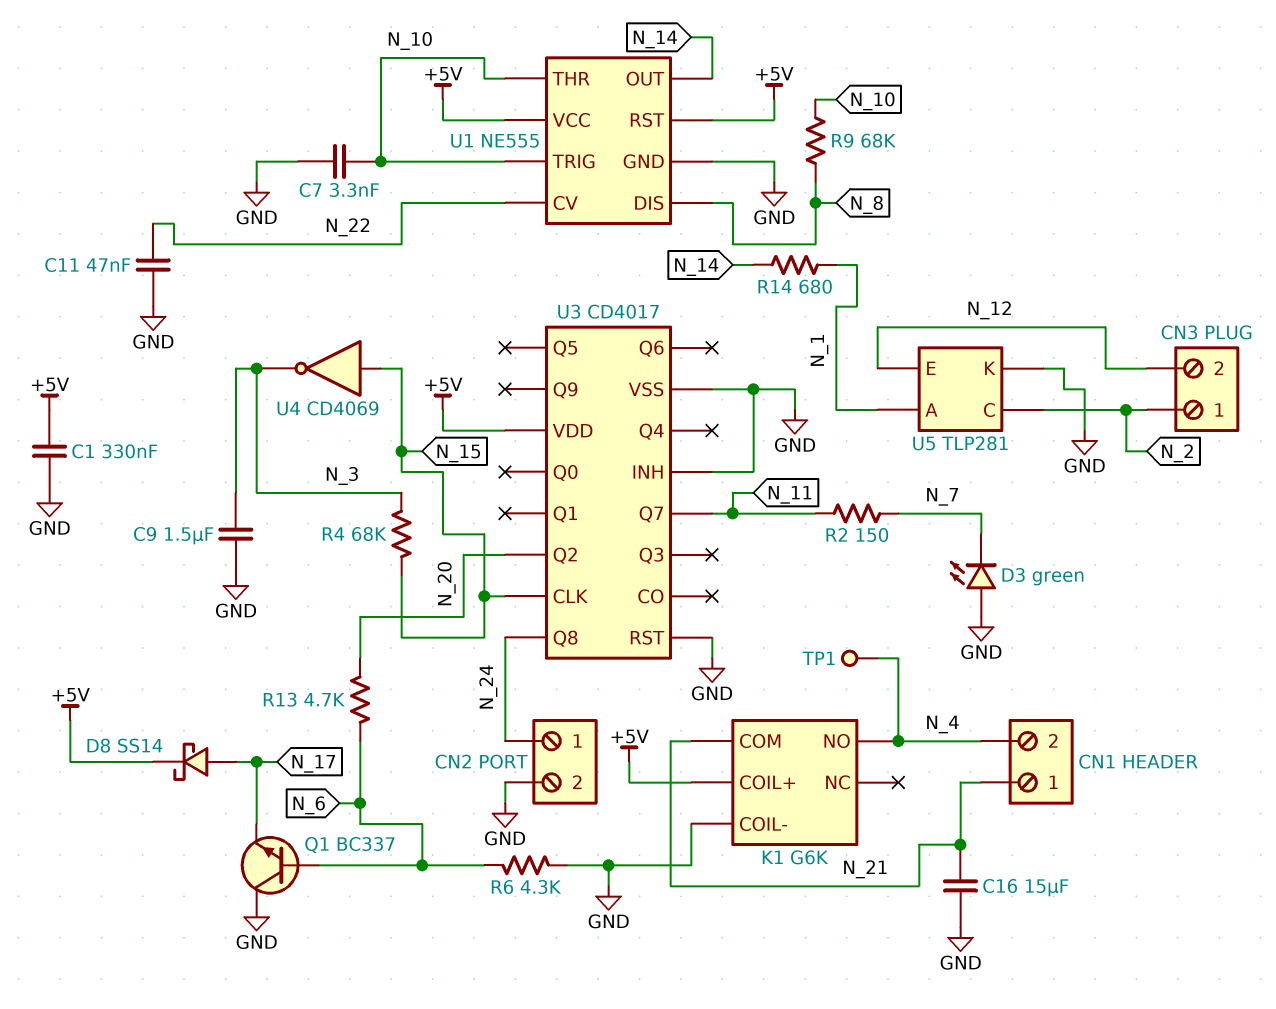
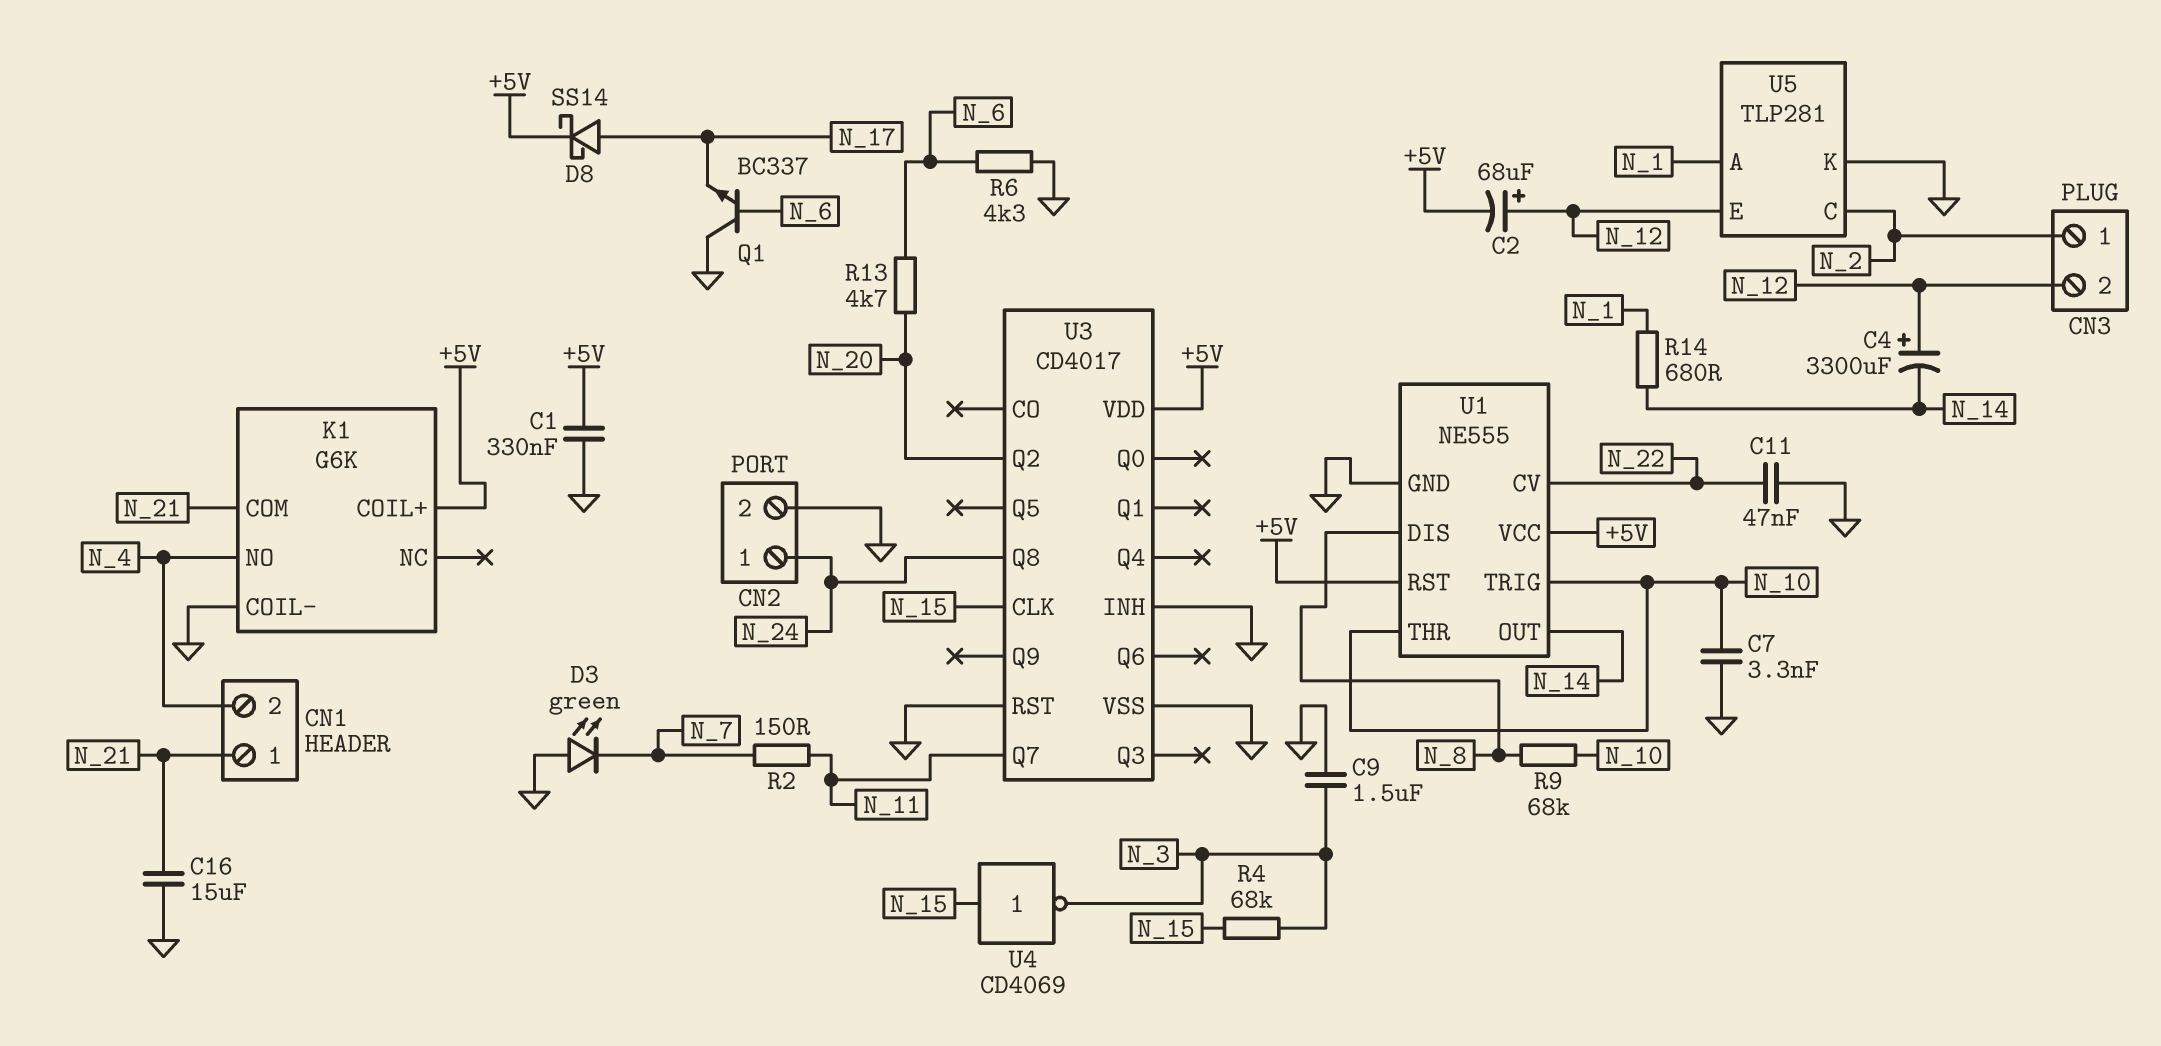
C2: none -> 68uF (plus N_12, minus +5V)
C4: none -> 3300uF (plus N_12, minus N_14)
TP1: test point (N_4) -> none

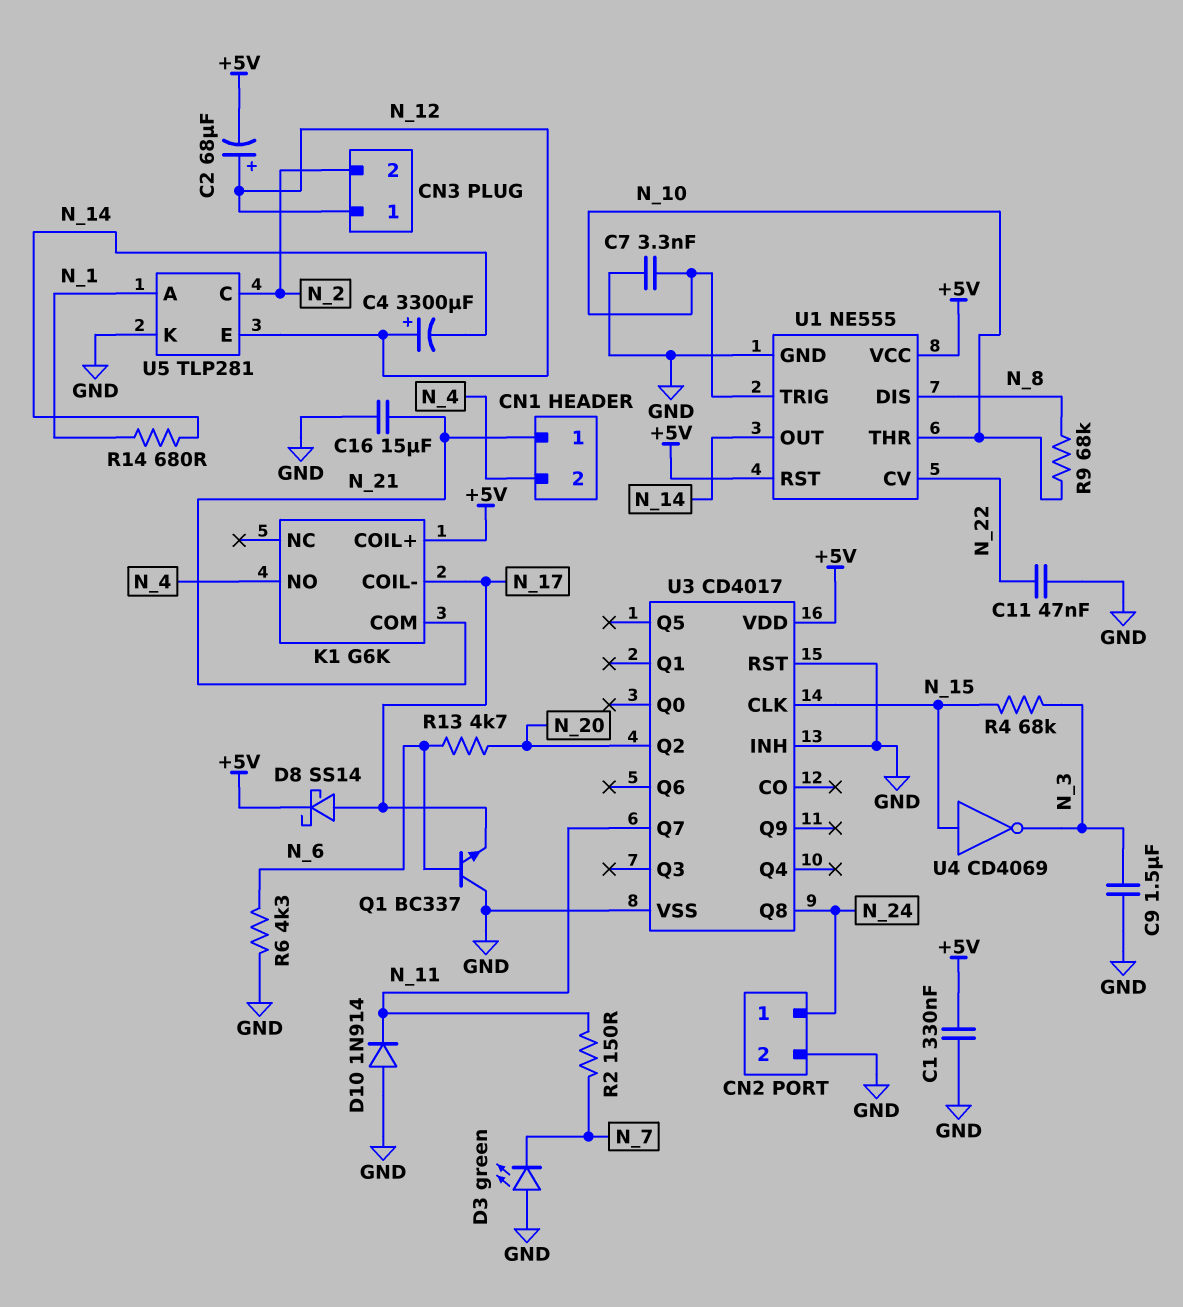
CN3 pin 1: N_2 -> N_12
CN3 pin 2: N_12 -> N_2
D10: none -> diode 1N914 (A GND, K N_11)
K1 pin COIL-: GND -> N_17

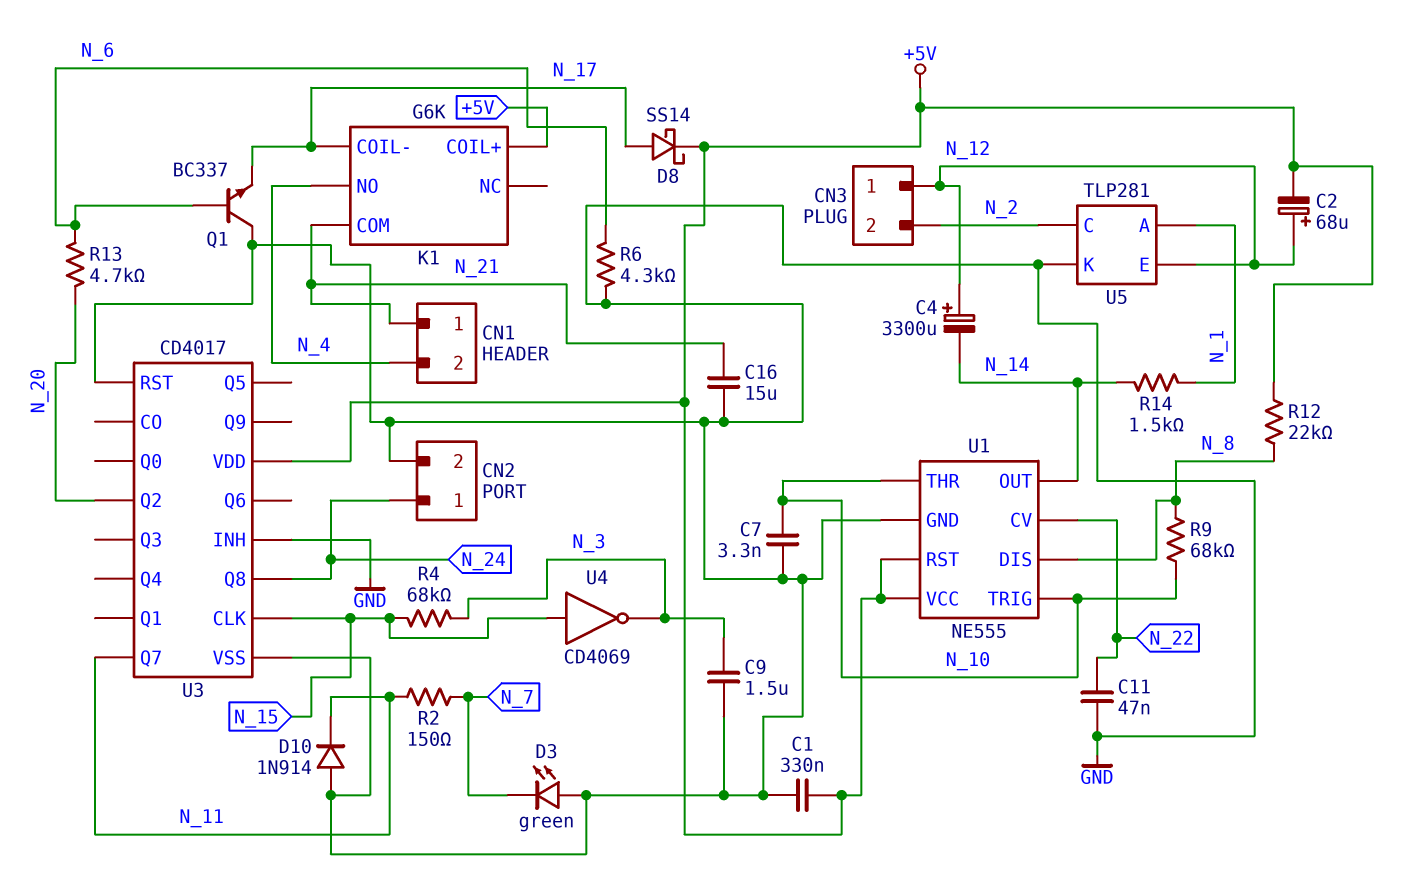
R12: none -> 22k (+5V, N_8)
R14: 680 (N_1, N_14) -> 1.5k (N_1, N_14)

